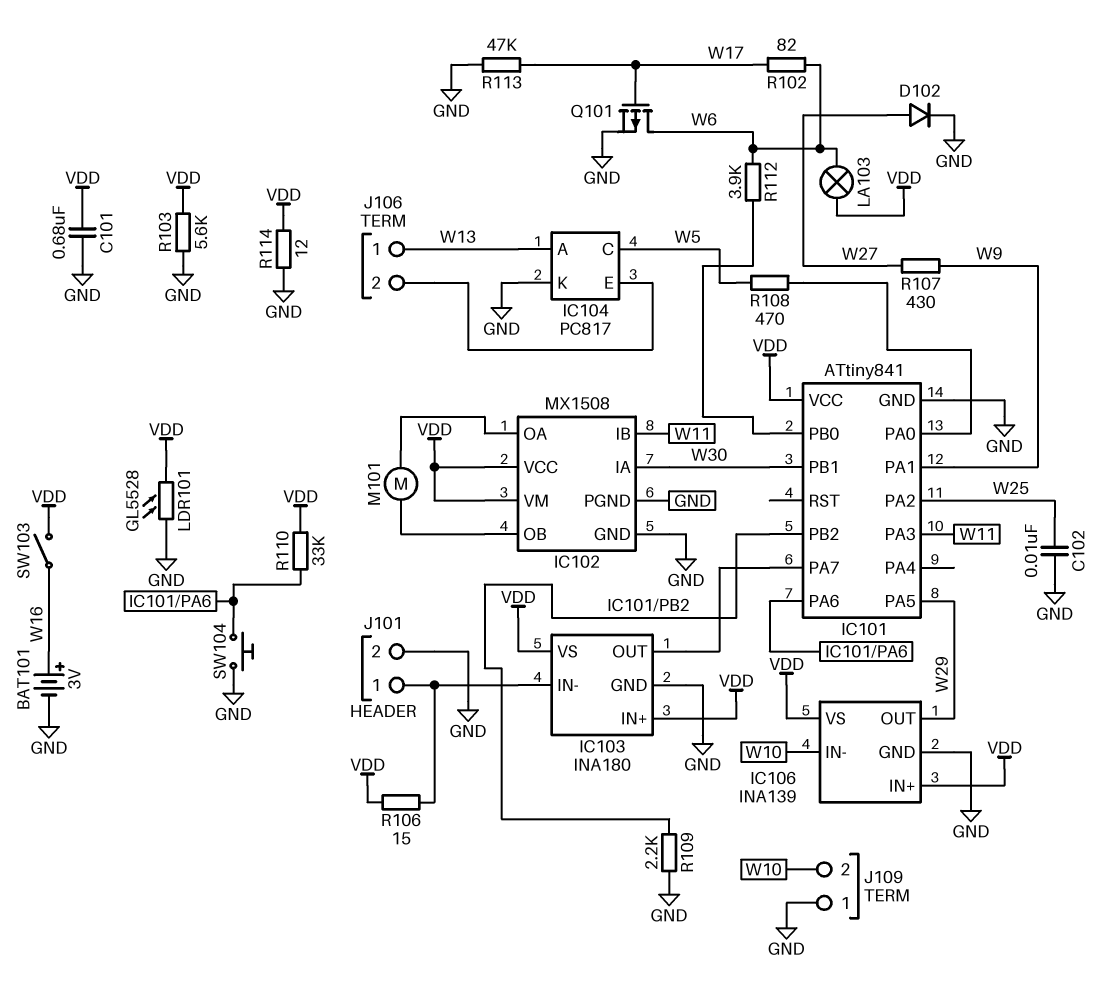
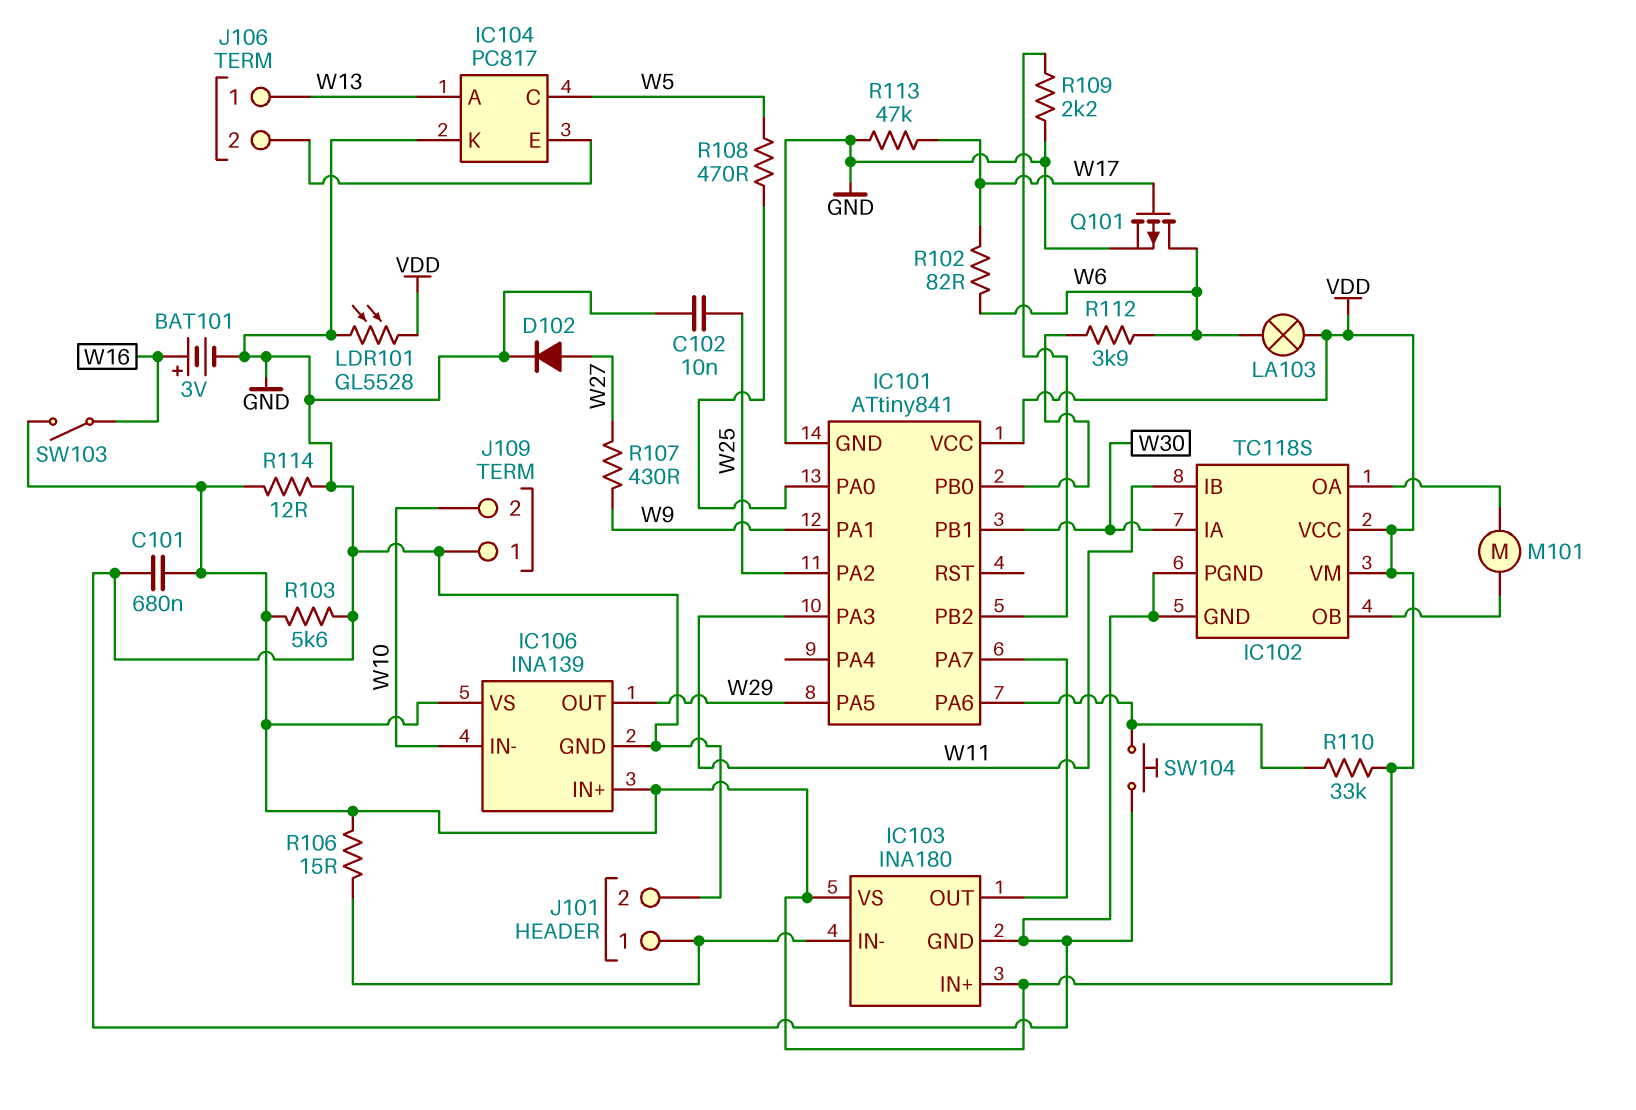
IC102: MX1508 -> TC118S

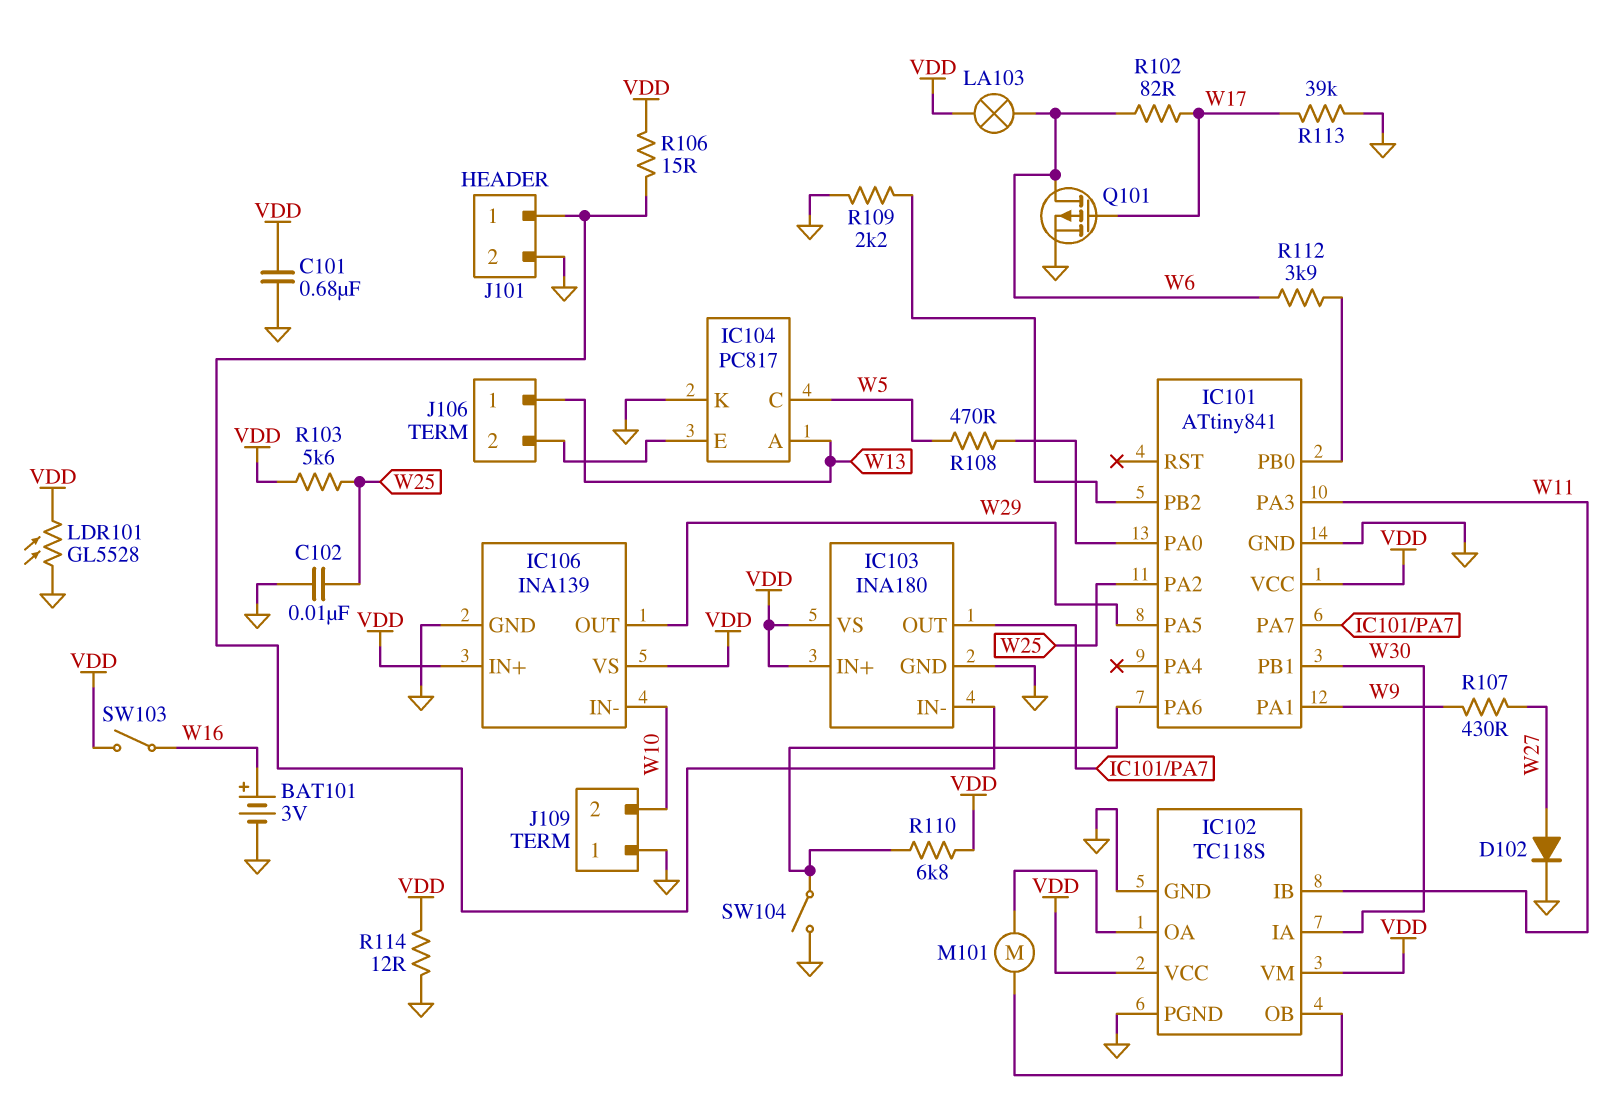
R103: 5.6k (GND, VDD) -> 5.6k (VDD, W25)
R110: 33k (IC101/PA6, VDD) -> 6.8k (IC101/PA6, VDD)
R113: 47k (GND, W17) -> 39k (GND, W17)
SW104: button (GND, IC101/PA6) -> switch (GND, IC101/PA6)

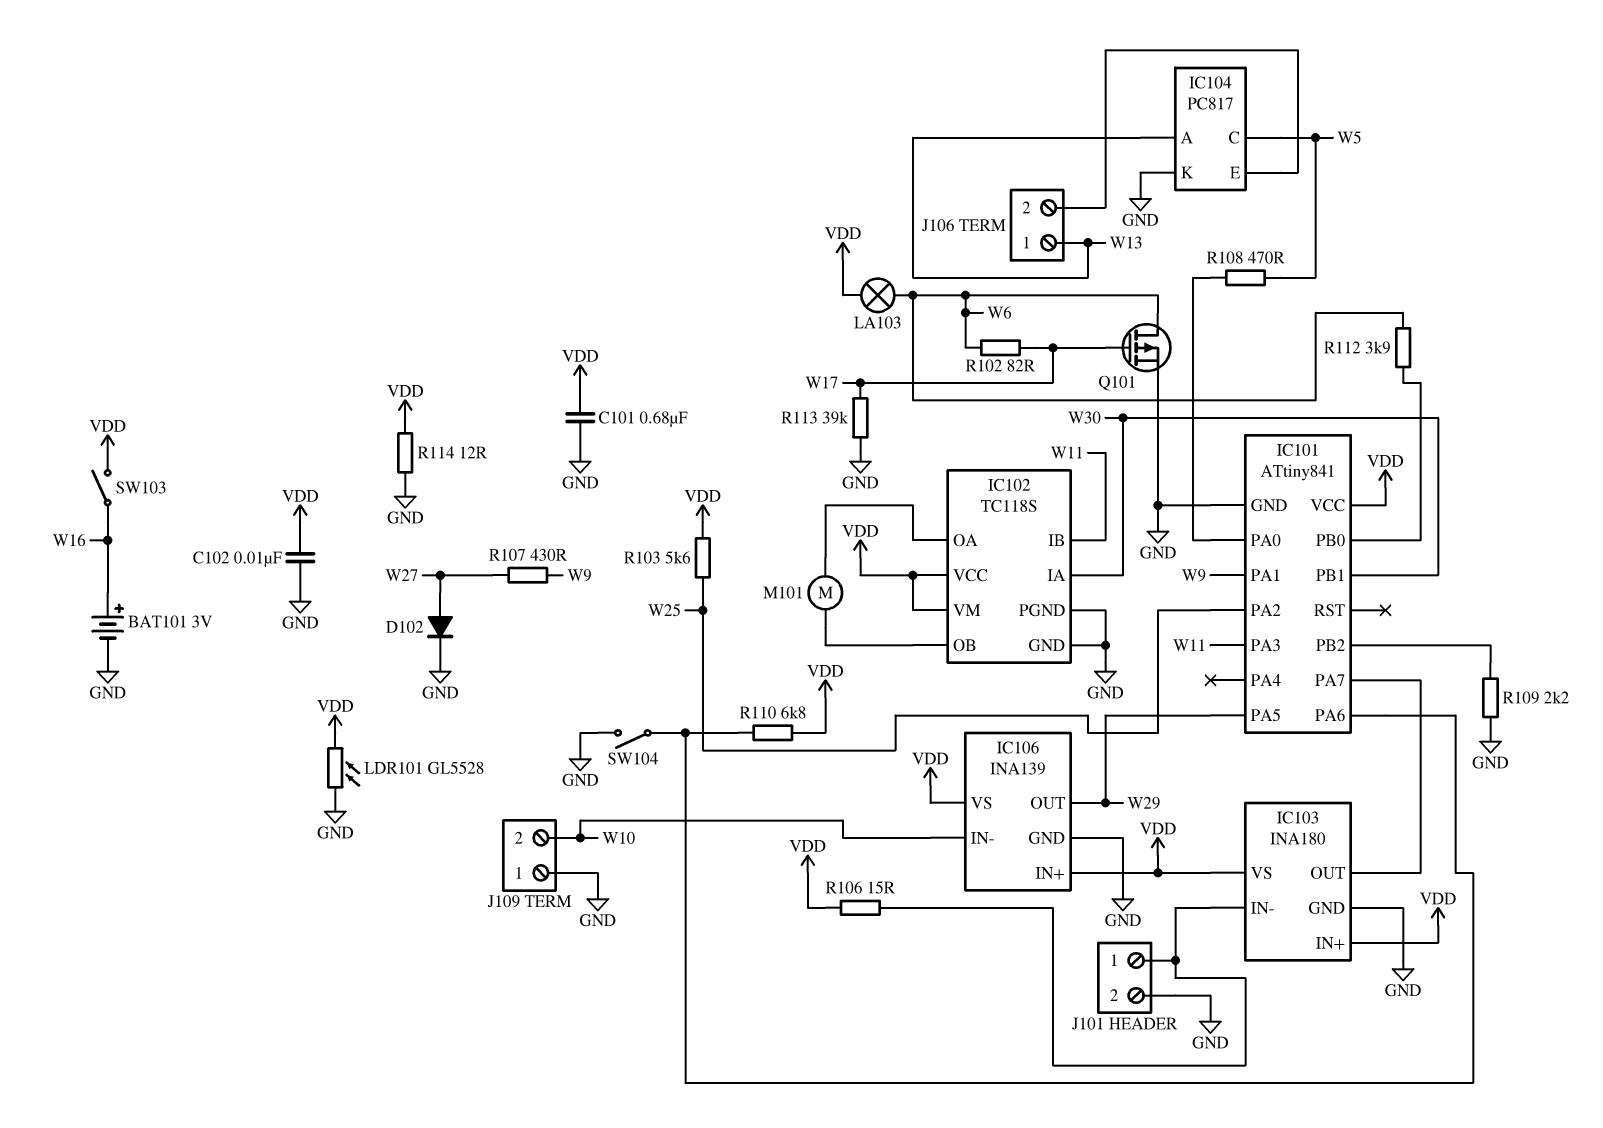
C102: 10nF (GND, W25) -> 10nF (GND, VDD)

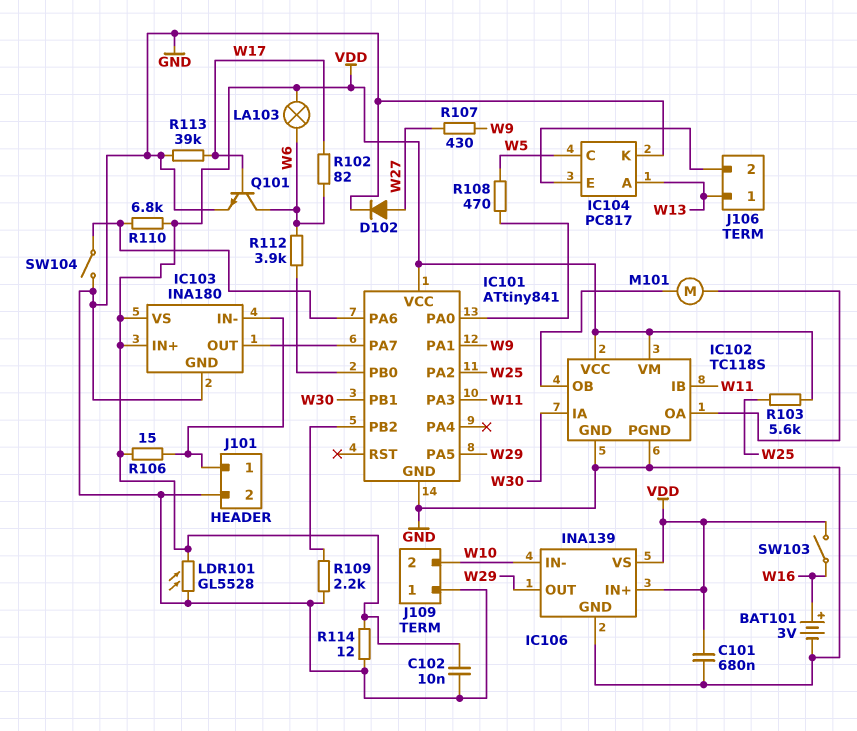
Q101: PMOS (G W17, D W6, S GND) -> NPN (B W17, C W6, E GND)

